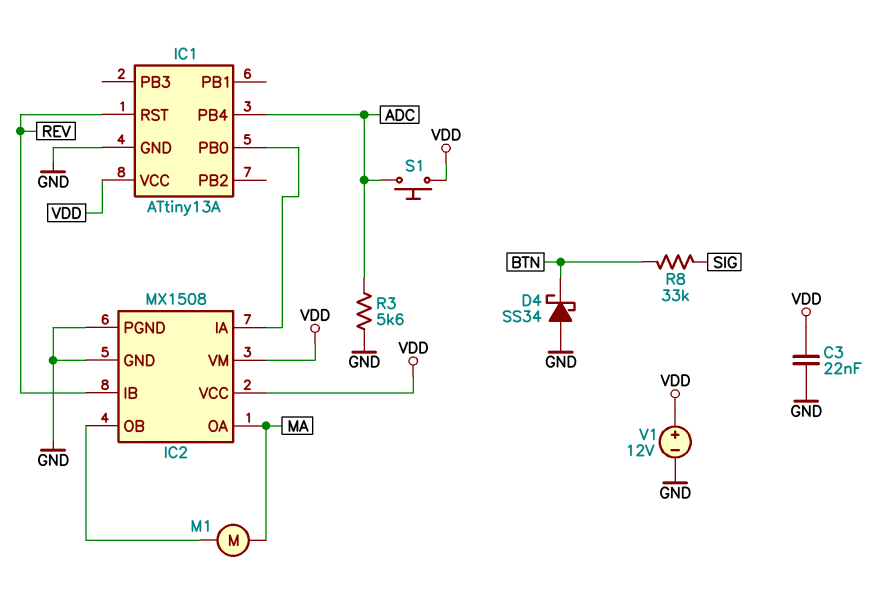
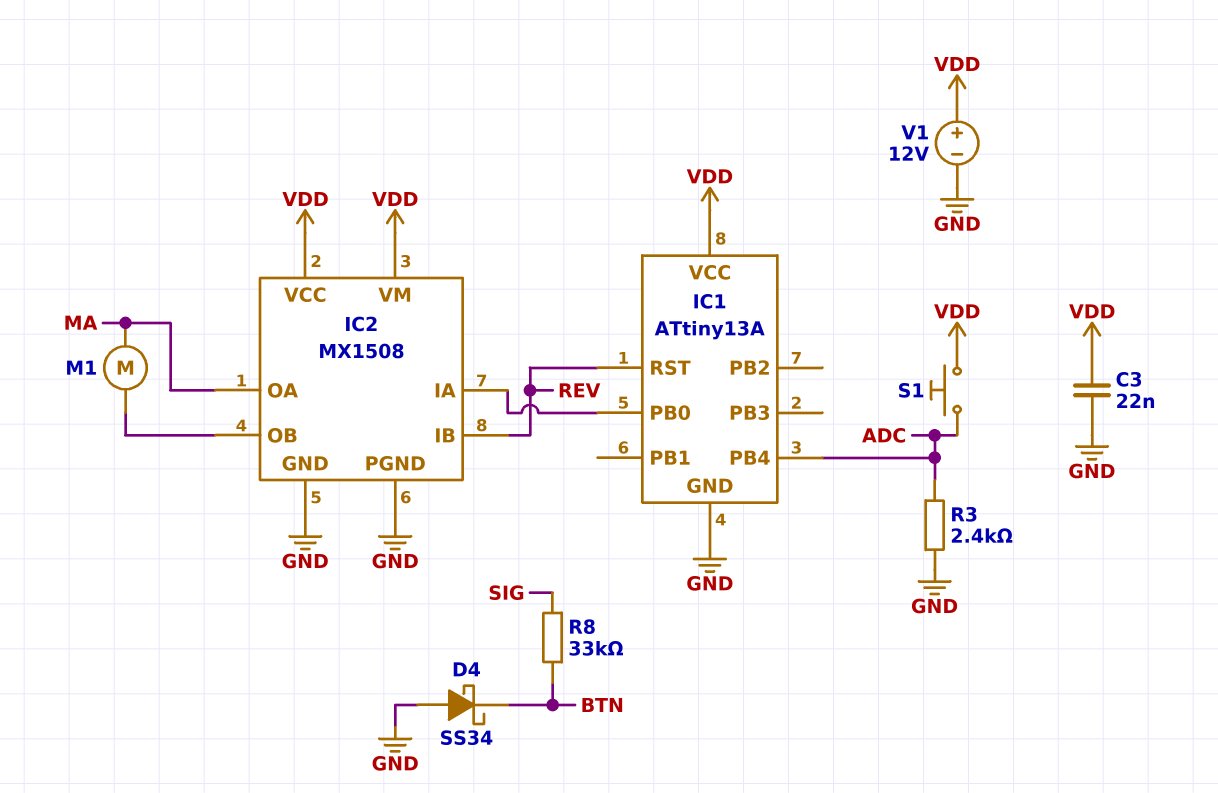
R3: 5.6k (ADC, GND) -> 2.4k (ADC, GND)

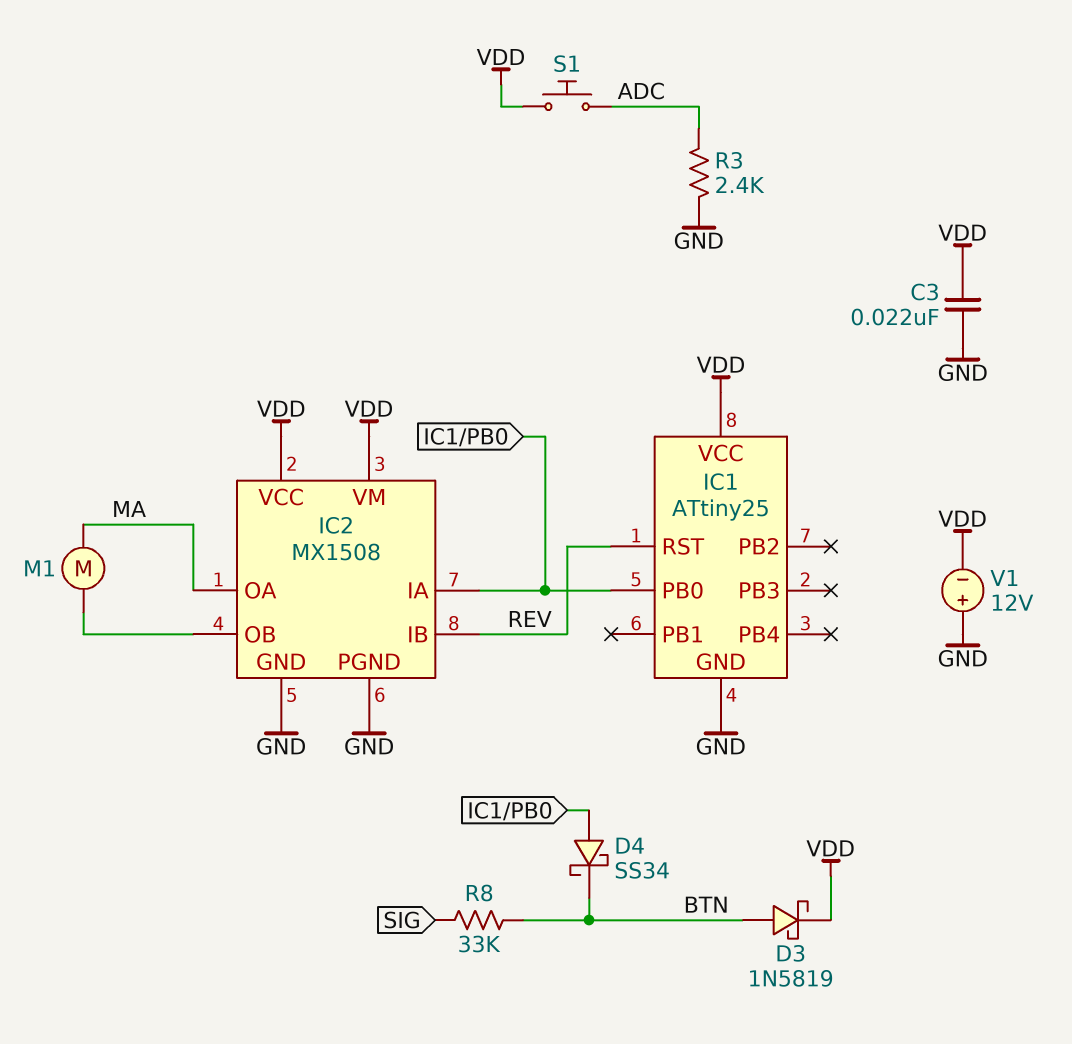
D3: none -> schottky 1N5819 (A BTN, K VDD)
D4: schottky SS34 (A GND, K BTN) -> schottky SS34 (A IC1/PB0, K BTN)
IC1: ATtiny13A -> ATtiny25
IC1 pin PB4: ADC -> none
V1: 12V (plus VDD, minus GND) -> 12V (plus GND, minus VDD)

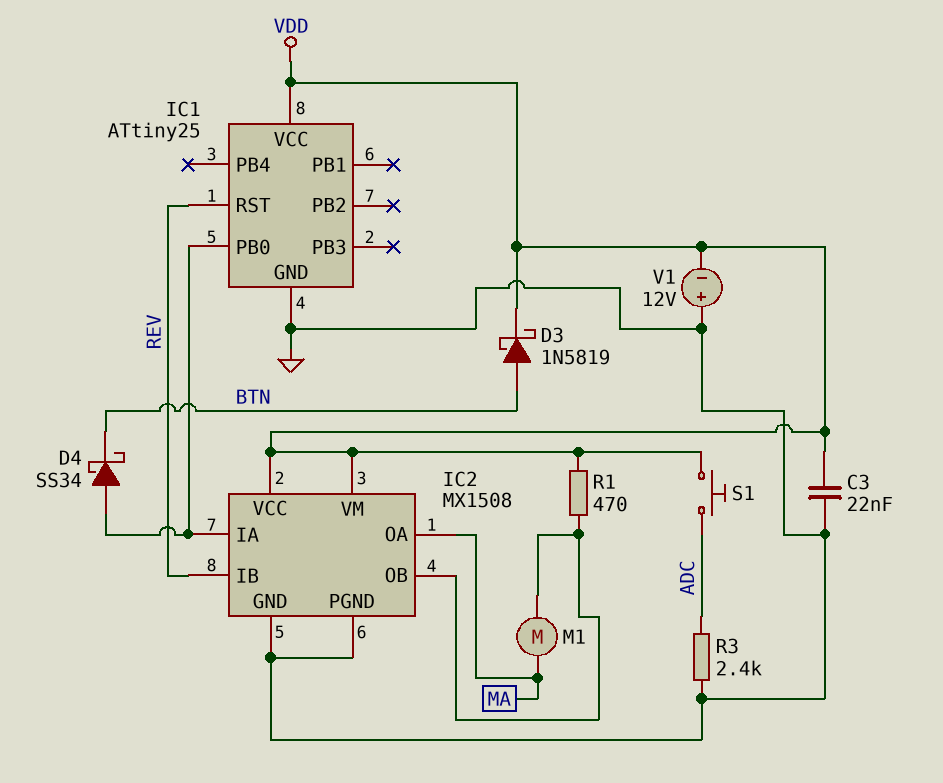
R1: none -> 470 (IC2/OB, VDD)
R8: 33k (BTN, SIG) -> none

